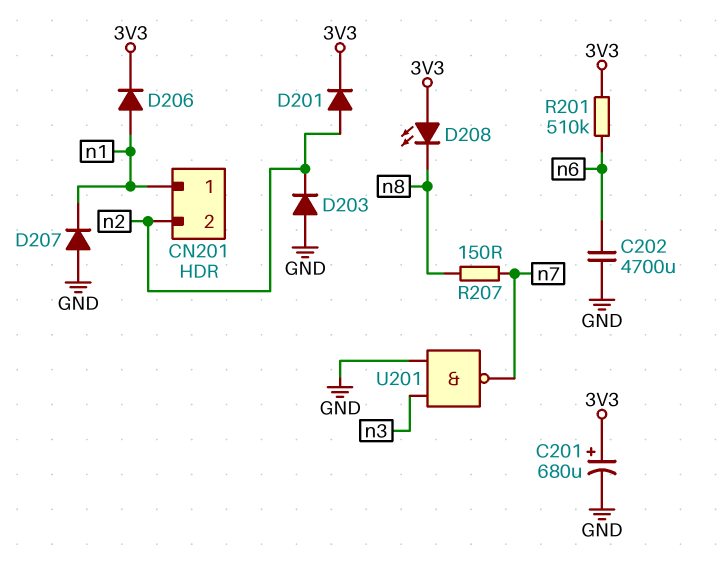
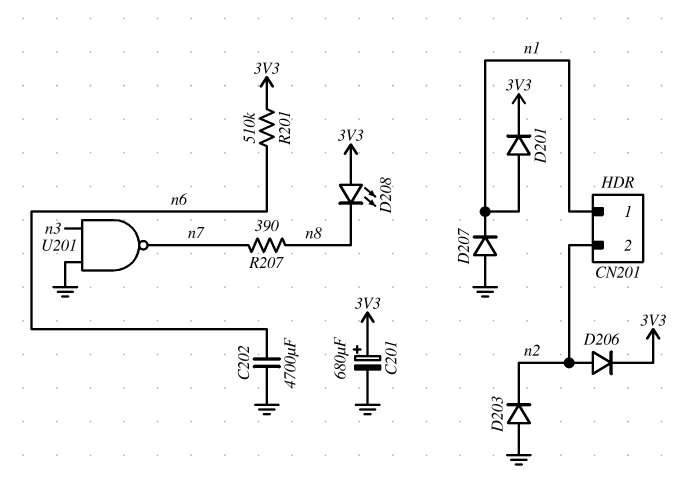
D201: diode (A n2, K 3V3) -> diode (A n1, K 3V3)
D206: diode (A n1, K 3V3) -> diode (A n2, K 3V3)
R207: 150 (n7, n8) -> 390 (n7, n8)

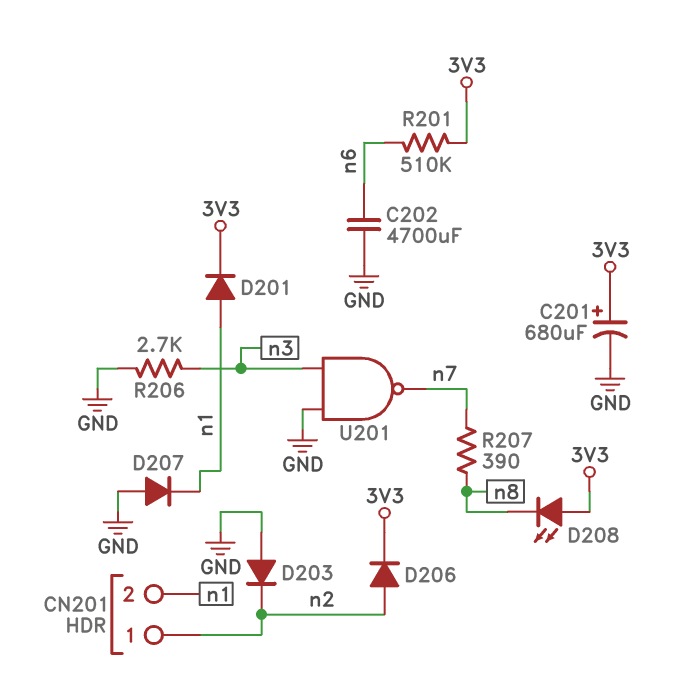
CN201 pin 1: n1 -> n2
CN201 pin 2: n2 -> n1
R206: none -> 2.7k (GND, n3)

